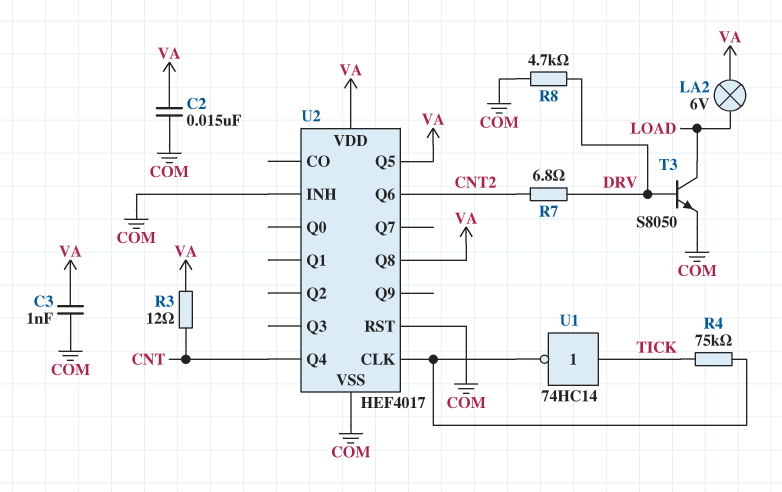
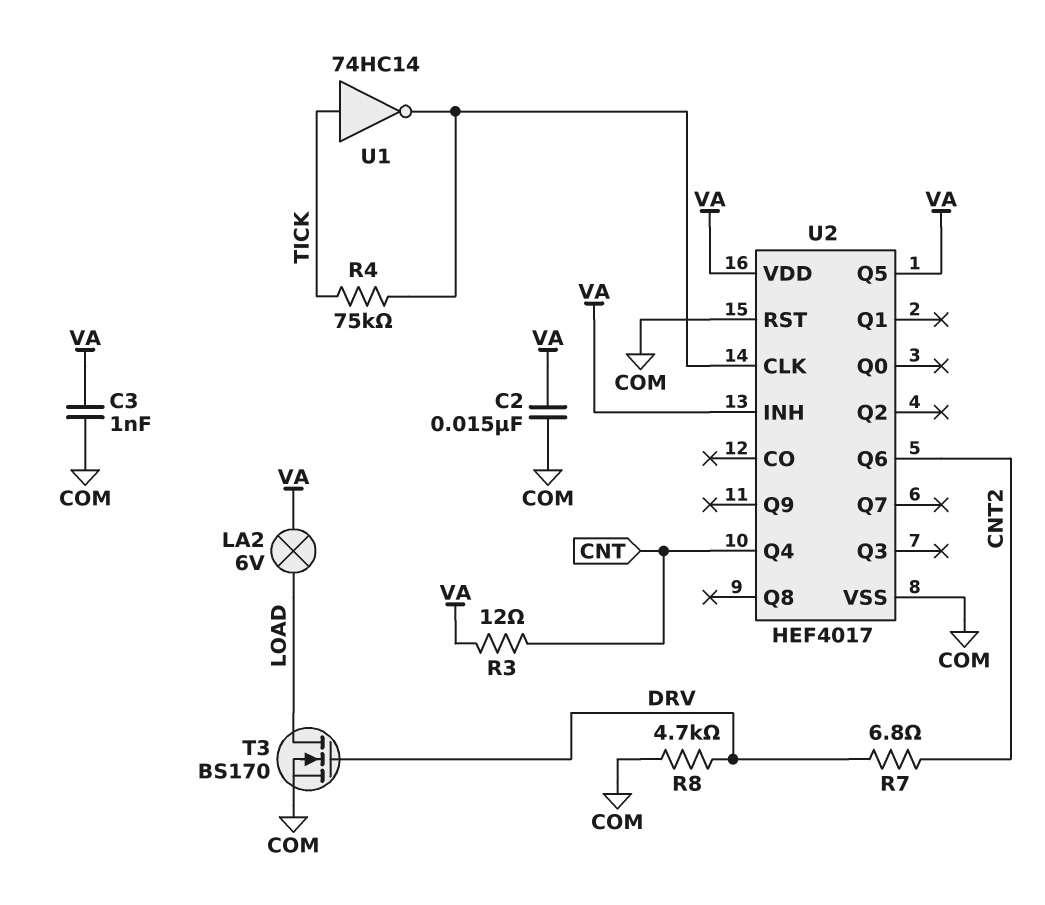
T3: NPN S8050 (B DRV, C LOAD, E COM) -> NMOS BS170 (G DRV, D LOAD, S COM)
U2 pin INH: COM -> VA
U2 pin Q8: VA -> none

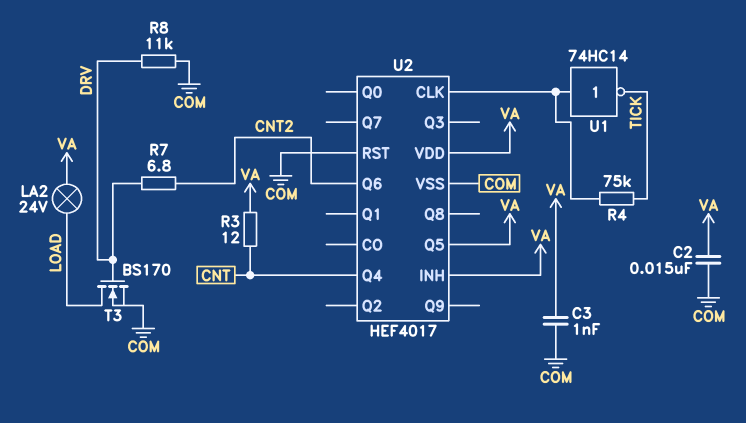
LA2: lamp 6V (LOAD, VA) -> lamp 24V (LOAD, VA)
R8: 4.7k (COM, DRV) -> 11k (COM, DRV)
U1: NOT 74HC14 (in TICK, out U2/CLK) -> NOT 74HC14 (in U2/CLK, out TICK)

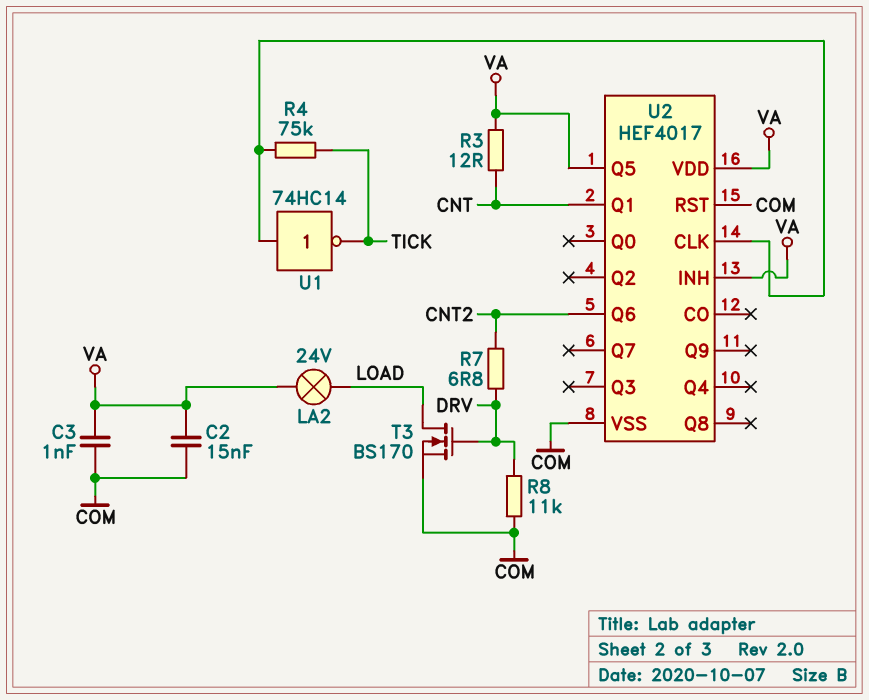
U2 pin Q1: none -> CNT
U2 pin Q4: CNT -> none

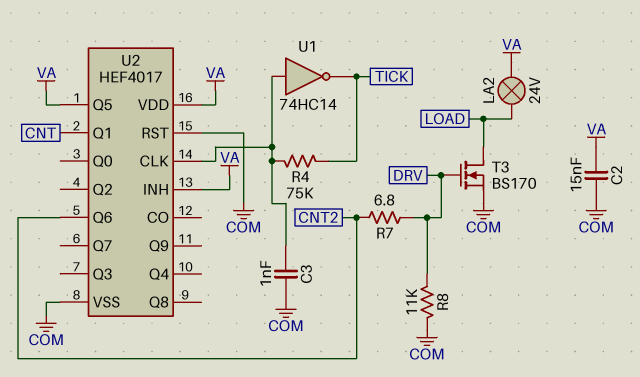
C3: 1nF (COM, VA) -> 1nF (COM, U2/CLK)
R3: 12 (CNT, VA) -> none

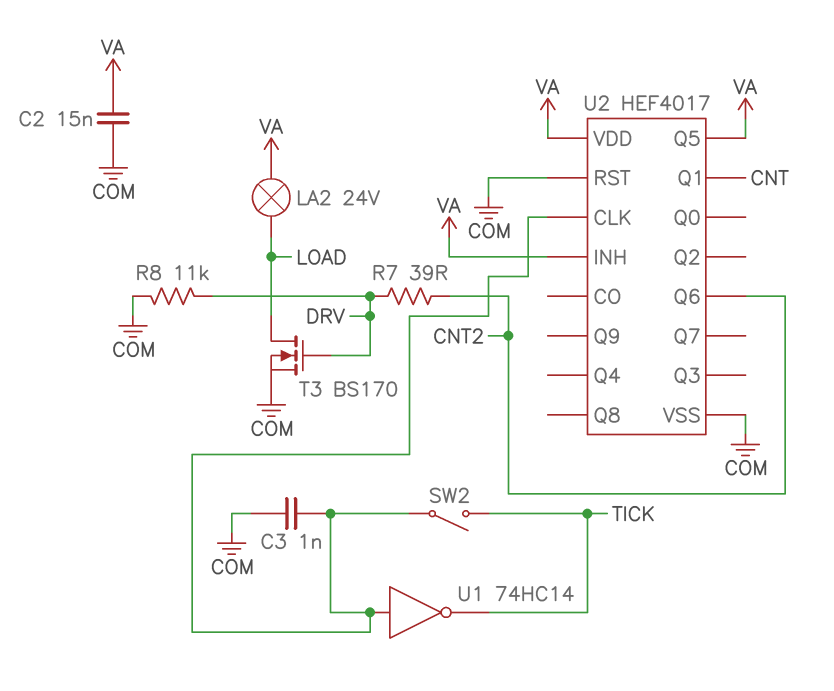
R4: 75k (TICK, U2/CLK) -> none
R7: 6.8 (CNT2, DRV) -> 39 (CNT2, DRV)
SW2: none -> switch (TICK, U2/CLK)

